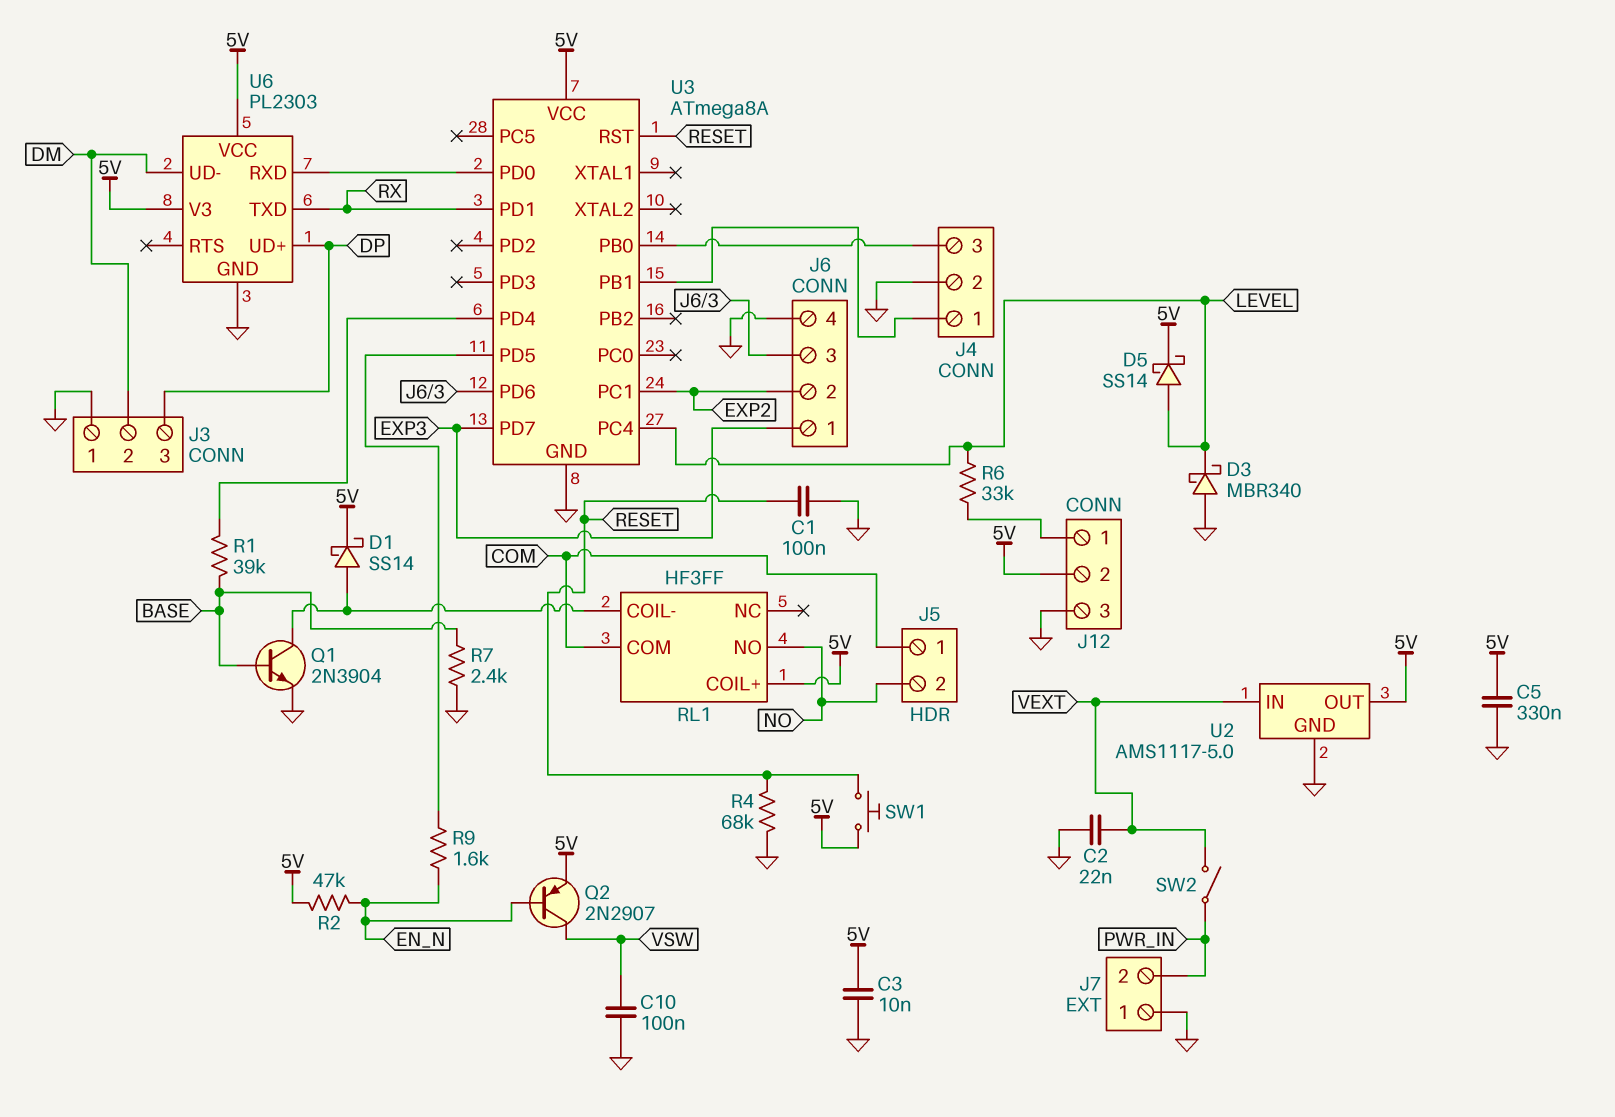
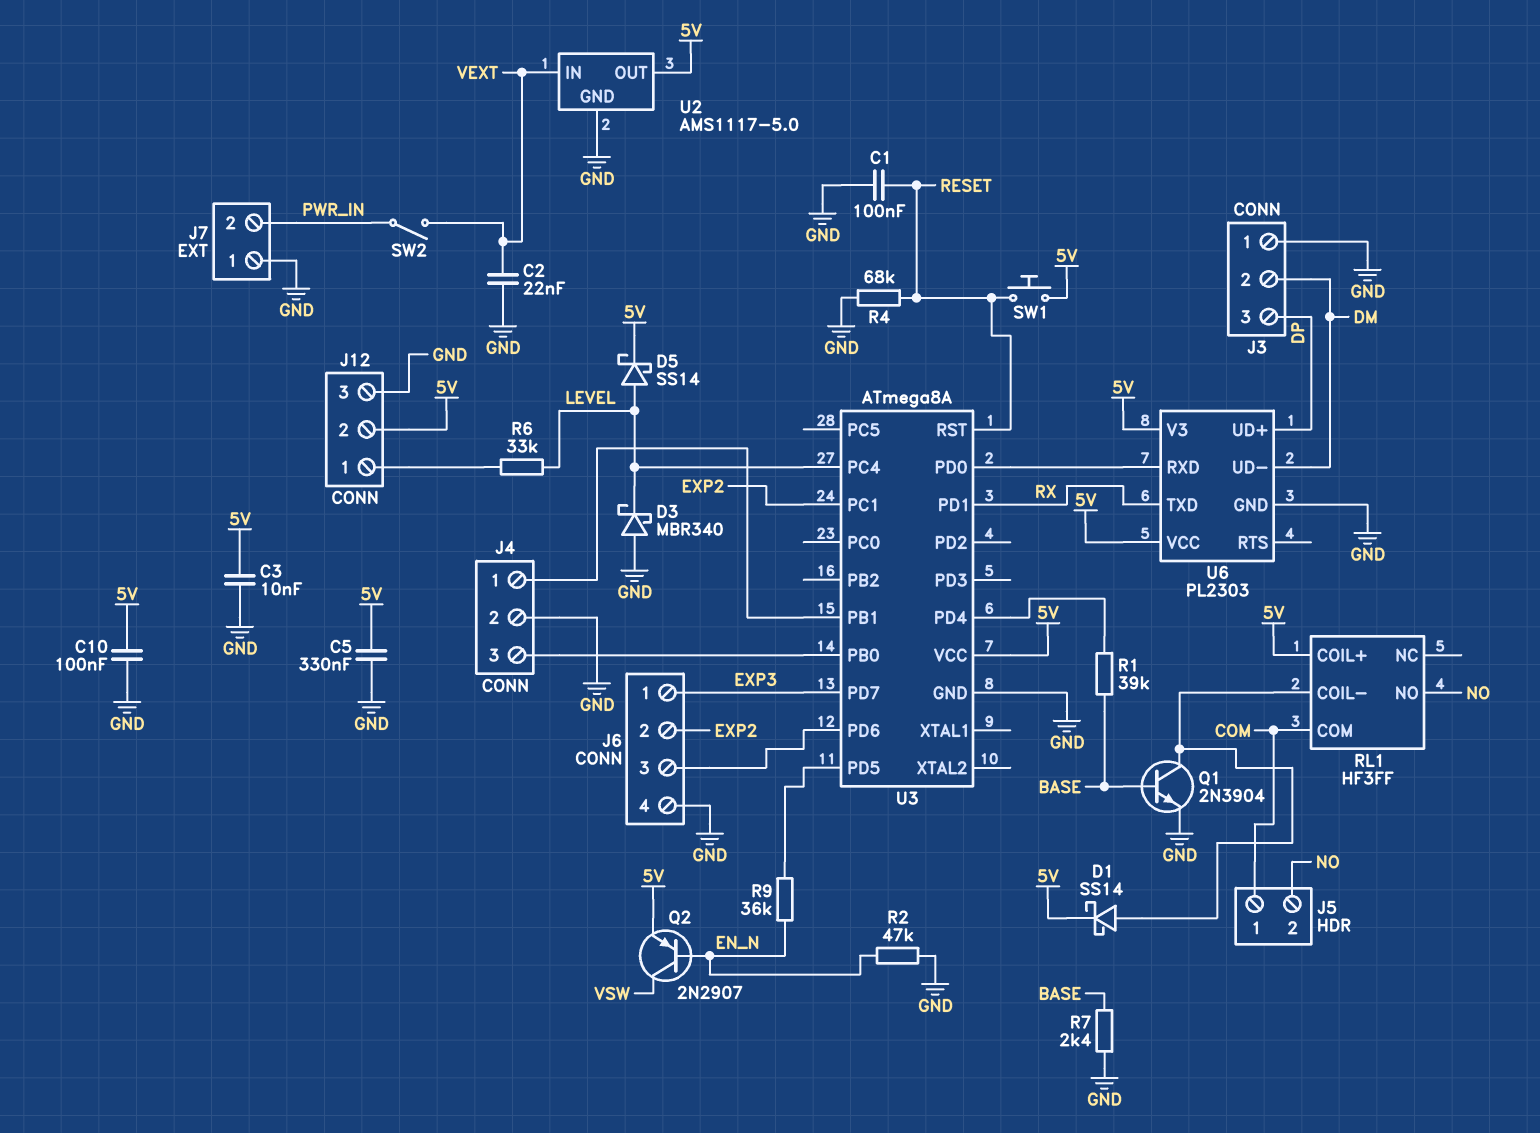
C10: 100nF (GND, VSW) -> 100nF (5V, GND)
R2: 47k (5V, EN_N) -> 47k (EN_N, GND)
R9: 1.6k (EN_N, U3/PD5) -> 36k (EN_N, U3/PD5)

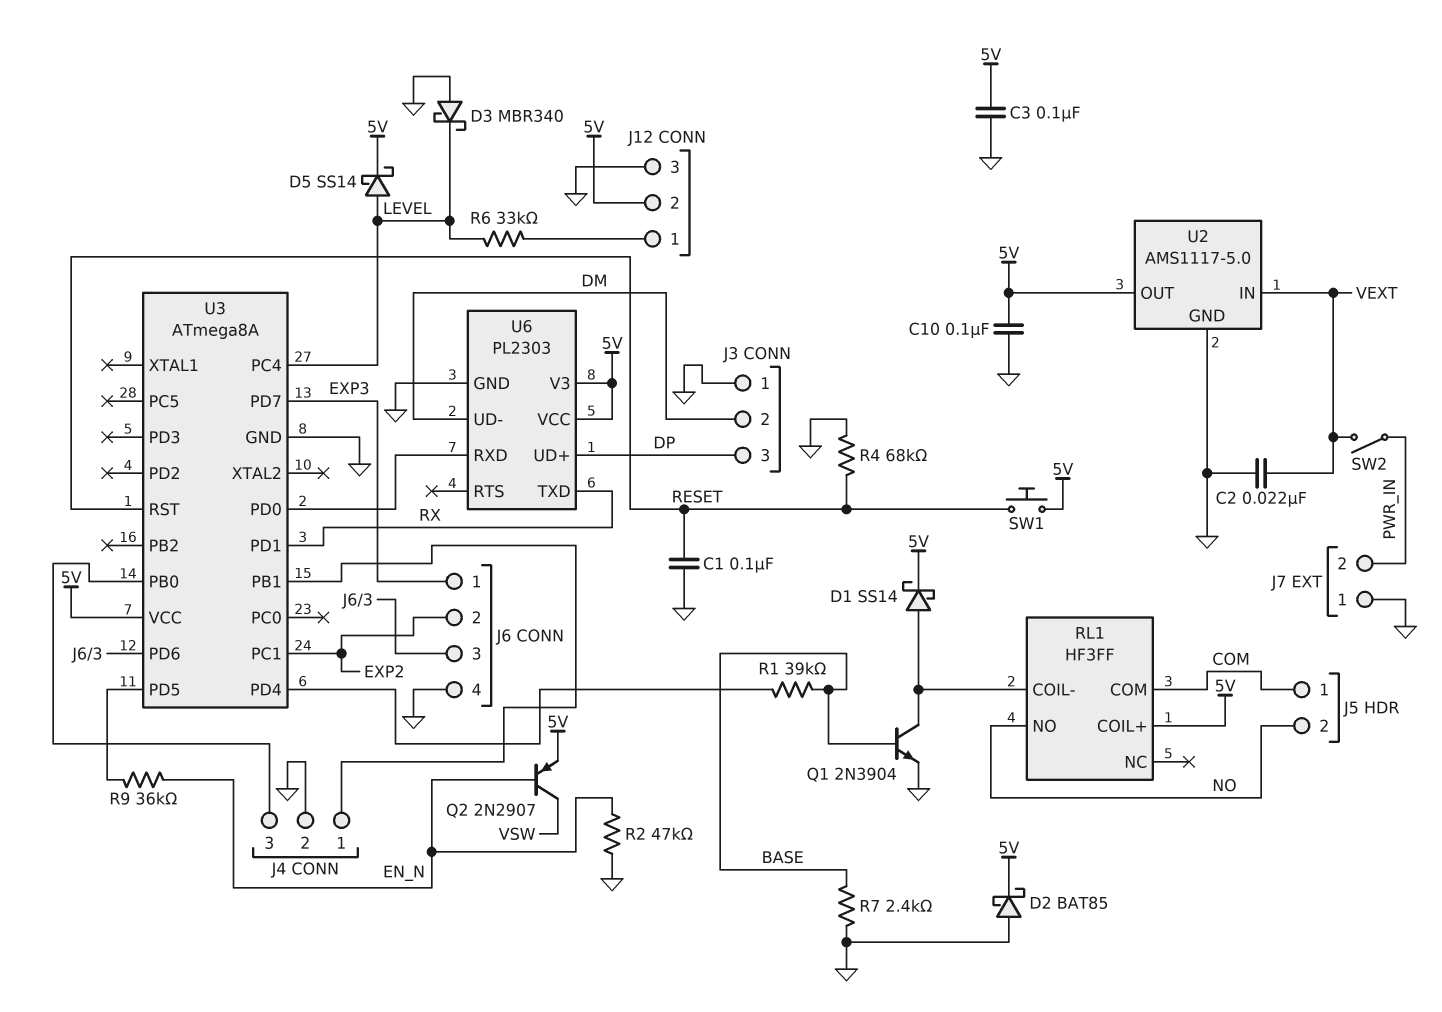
C3: 10nF (5V, GND) -> 100nF (5V, GND)
C5: 330nF (5V, GND) -> none
D2: none -> schottky BAT85 (A GND, K 5V)

